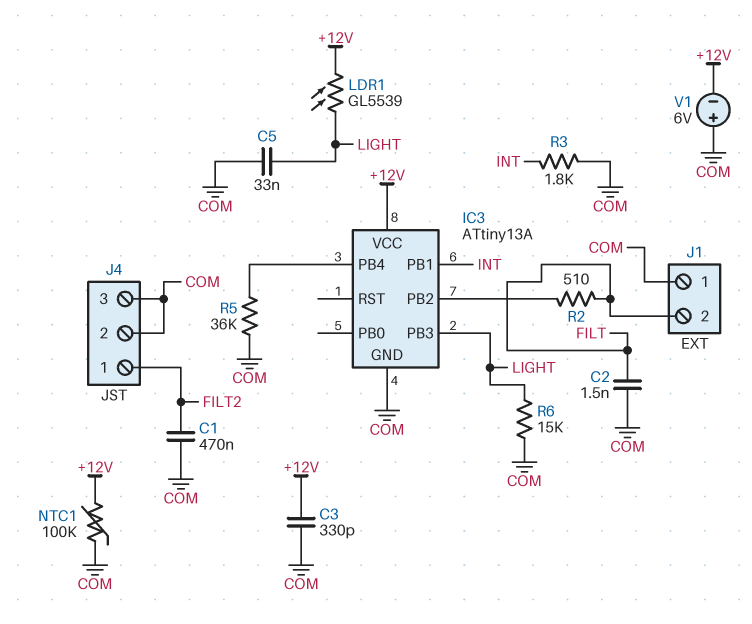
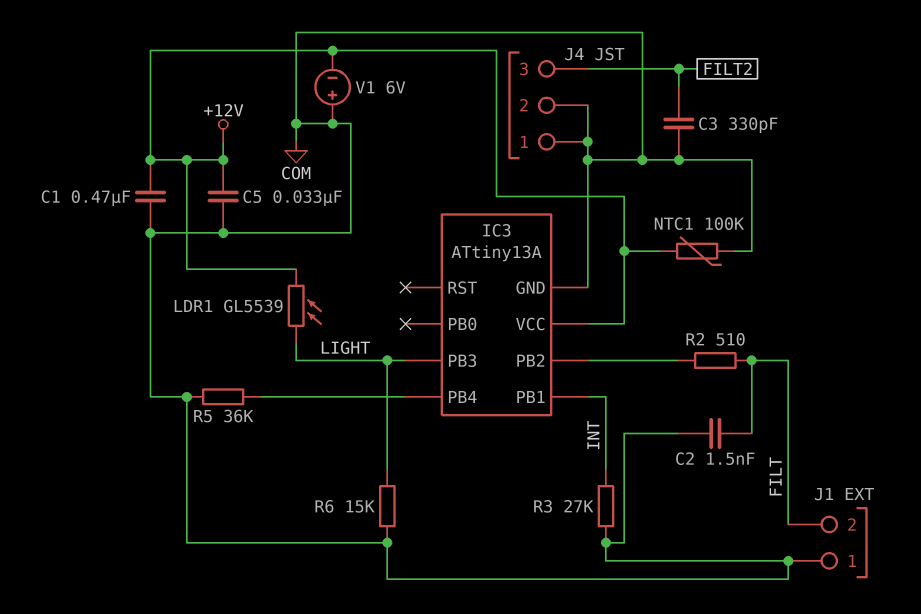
C1: 470nF (COM, FILT2) -> 470nF (+12V, COM)
C3: 330pF (+12V, COM) -> 330pF (COM, FILT2)
C5: 33nF (COM, LIGHT) -> 33nF (+12V, COM)
J4 pin 1: FILT2 -> COM
J4 pin 3: COM -> FILT2
R3: 1.8k (COM, INT) -> 27k (COM, INT)

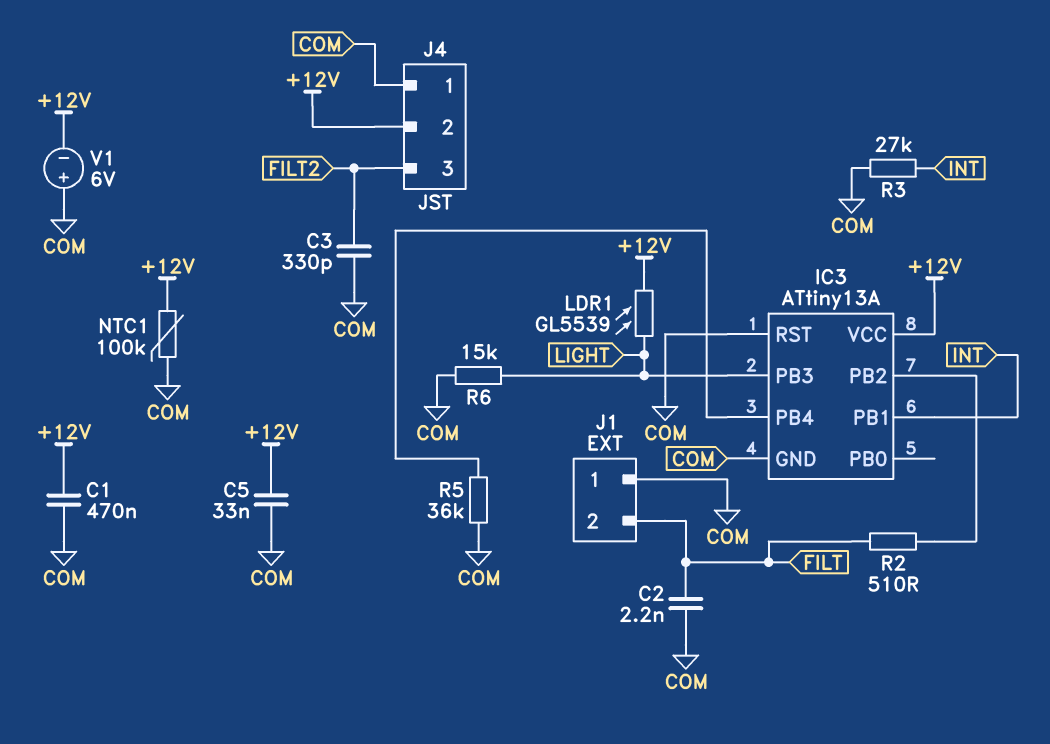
C2: 1.5nF (COM, FILT) -> 2.2nF (COM, FILT)
IC3 pin RST: none -> COM
J4 pin 2: COM -> +12V

